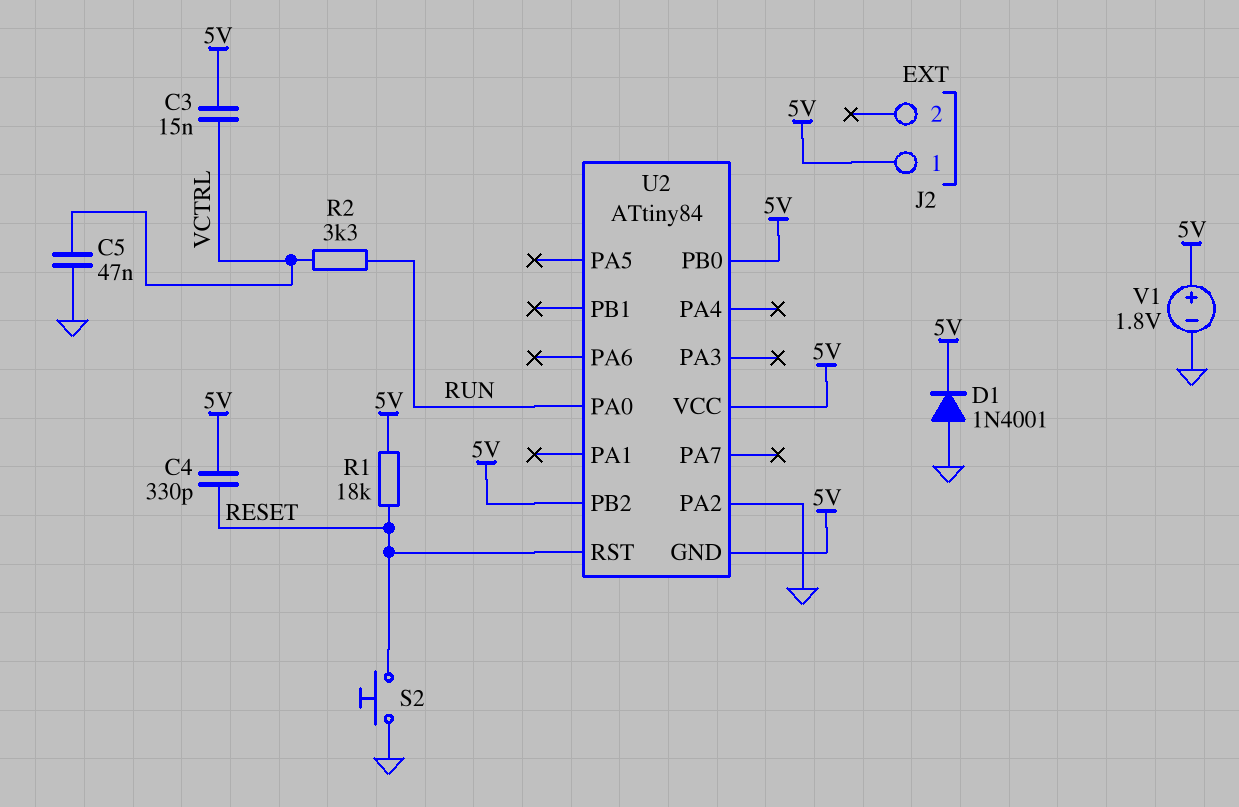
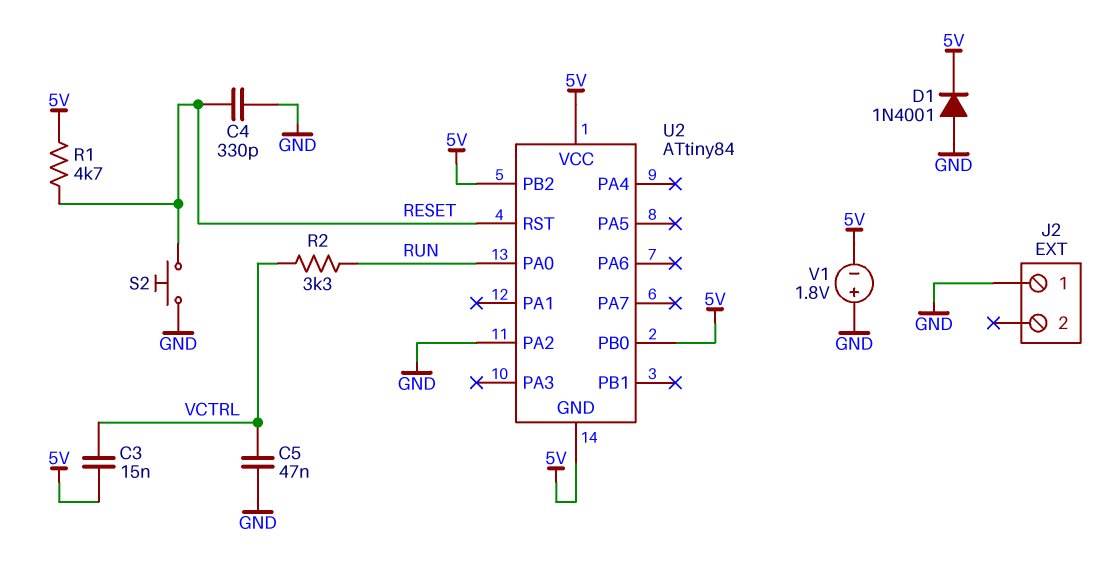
C4: 330pF (5V, RESET) -> 330pF (GND, RESET)
J2 pin 1: 5V -> GND
R1: 18k (5V, RESET) -> 4.7k (5V, RESET)
V1: 1.8V (plus 5V, minus GND) -> 1.8V (plus GND, minus 5V)

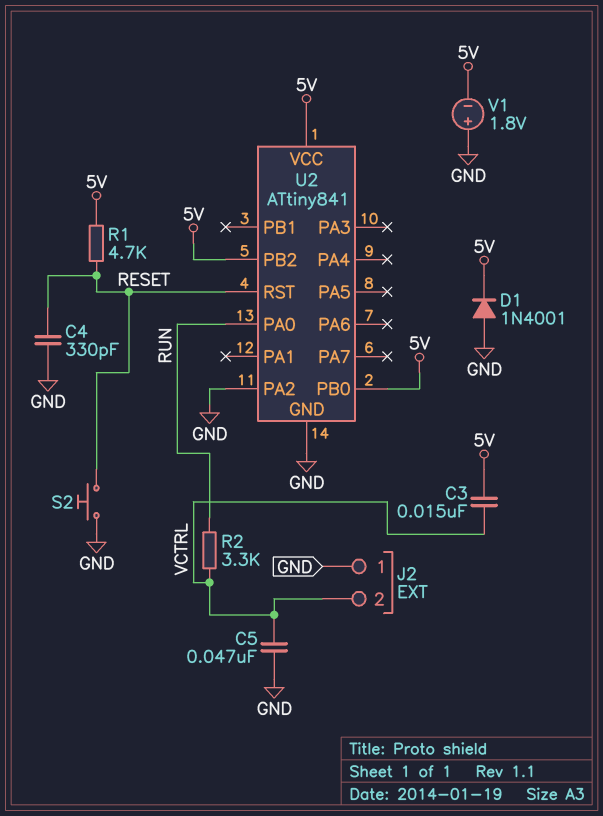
J2 pin 2: none -> VCTRL
U2: ATtiny84 -> ATtiny841
U2 pin GND: 5V -> GND

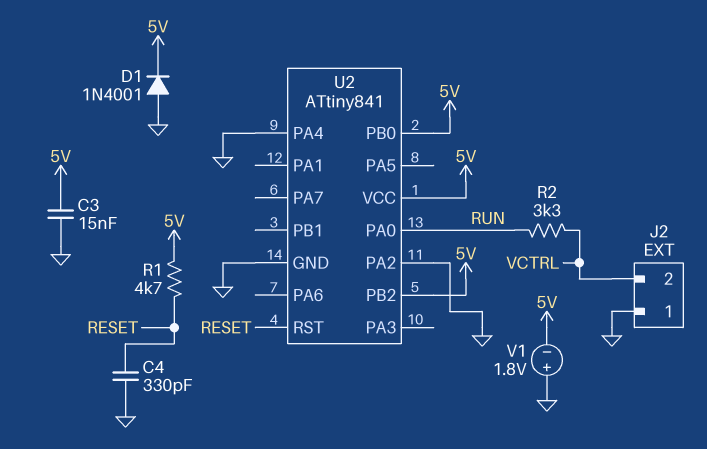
C3: 15nF (5V, VCTRL) -> 15nF (5V, GND)
C5: 47nF (GND, VCTRL) -> none
S2: button (GND, RESET) -> none
U2 pin PA4: none -> GND

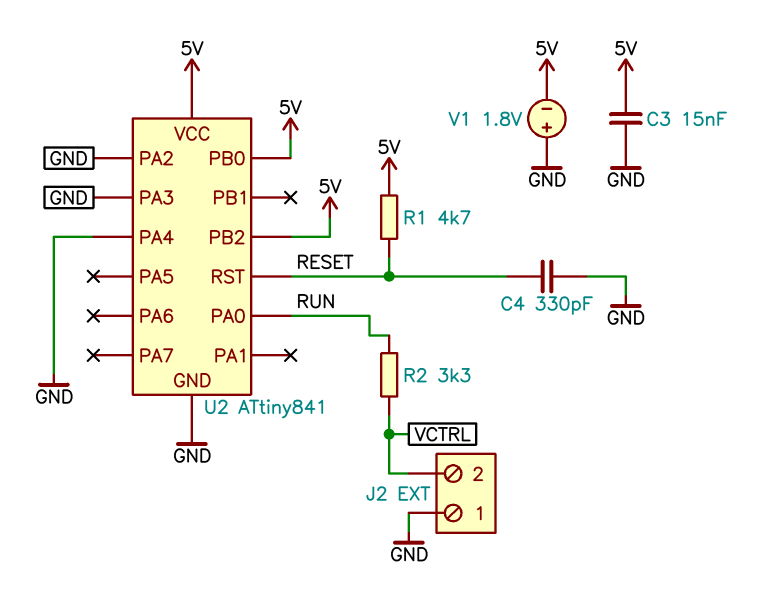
D1: diode 1N4001 (A GND, K 5V) -> none
U2 pin PA3: none -> GND

